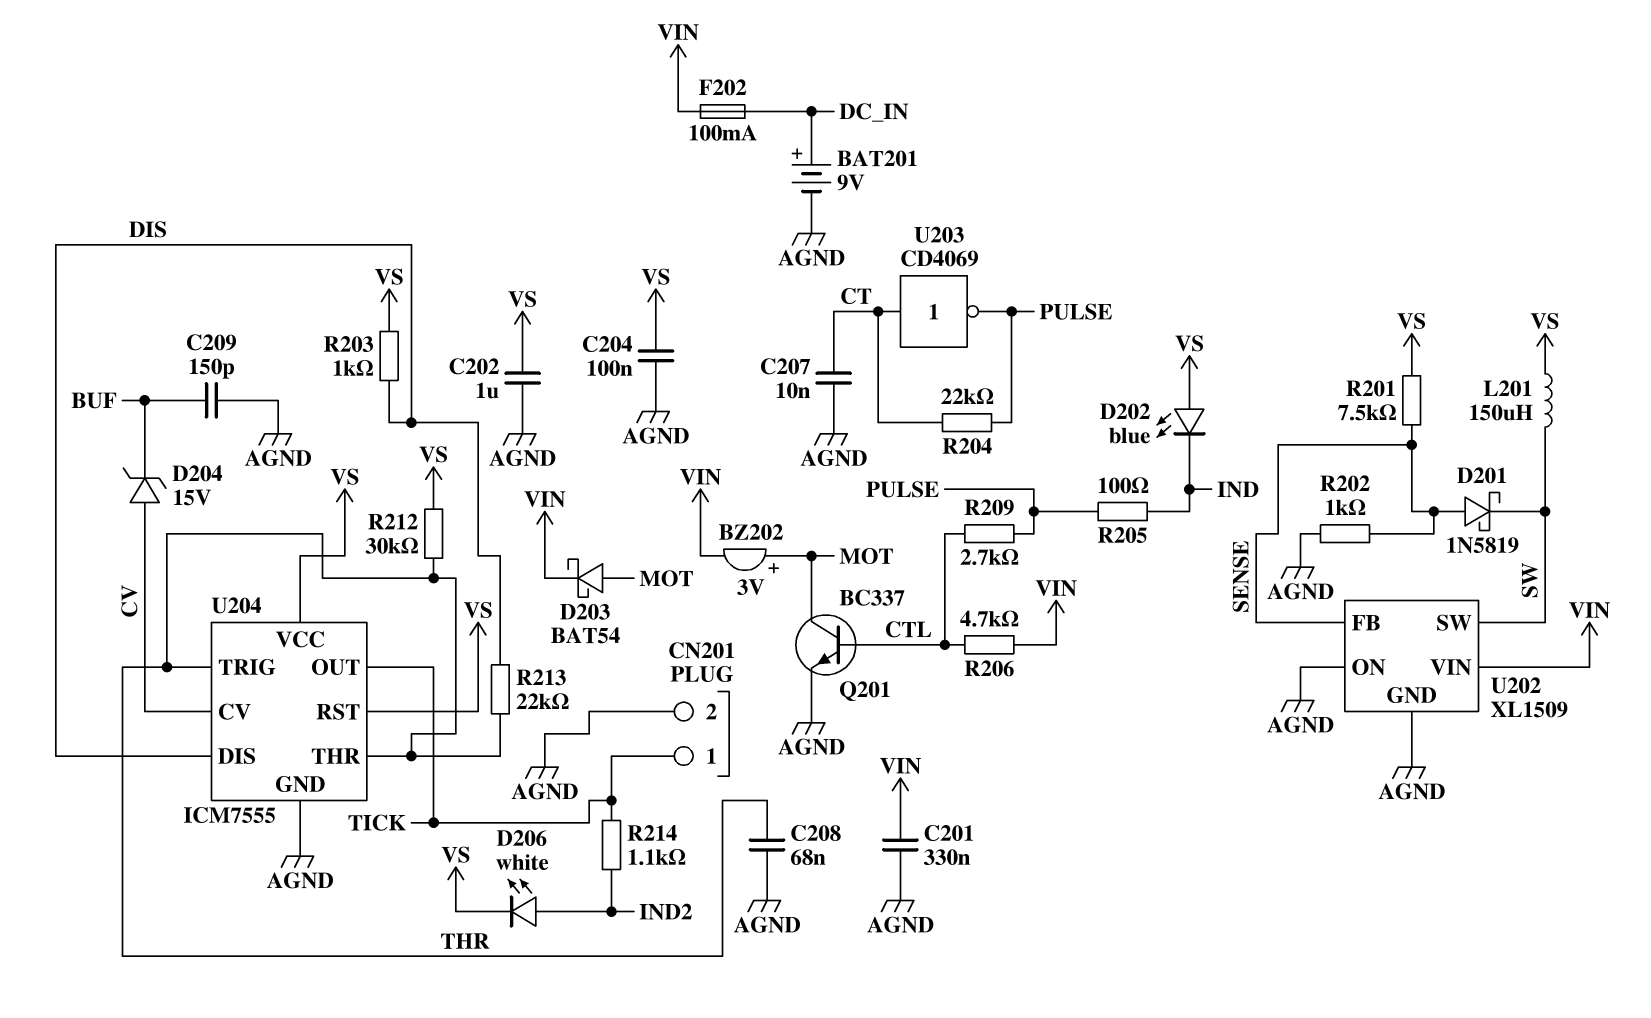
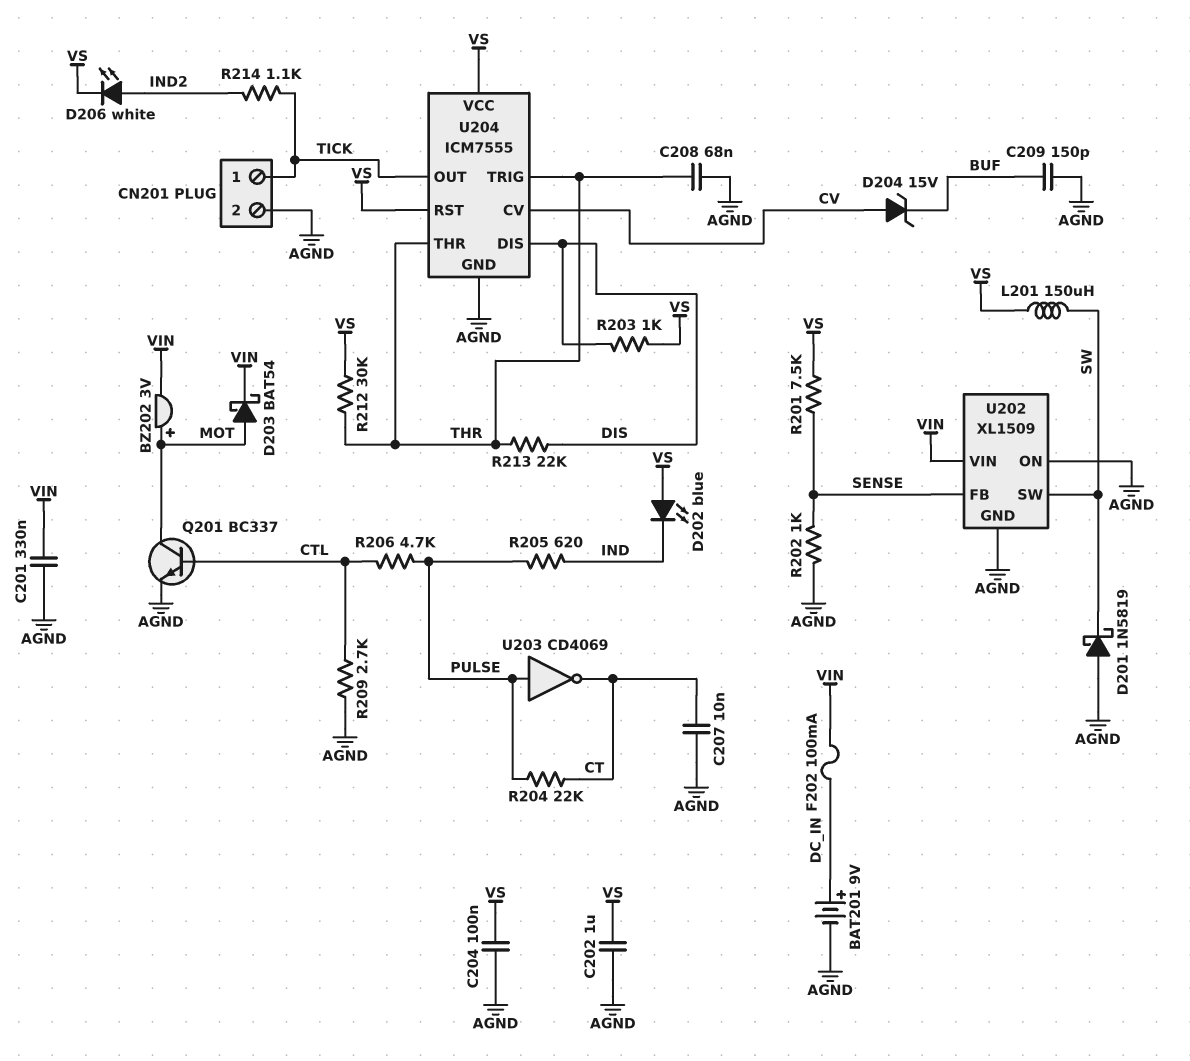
D201: schottky 1N5819 (A SENSE, K SW) -> schottky 1N5819 (A AGND, K SW)
R205: 100 (IND, PULSE) -> 620 (IND, PULSE)
R206: 4.7k (CTL, VIN) -> 4.7k (CTL, PULSE)
R209: 2.7k (CTL, PULSE) -> 2.7k (AGND, CTL)
U203: NOT CD4069 (in CT, out PULSE) -> NOT CD4069 (in PULSE, out CT)

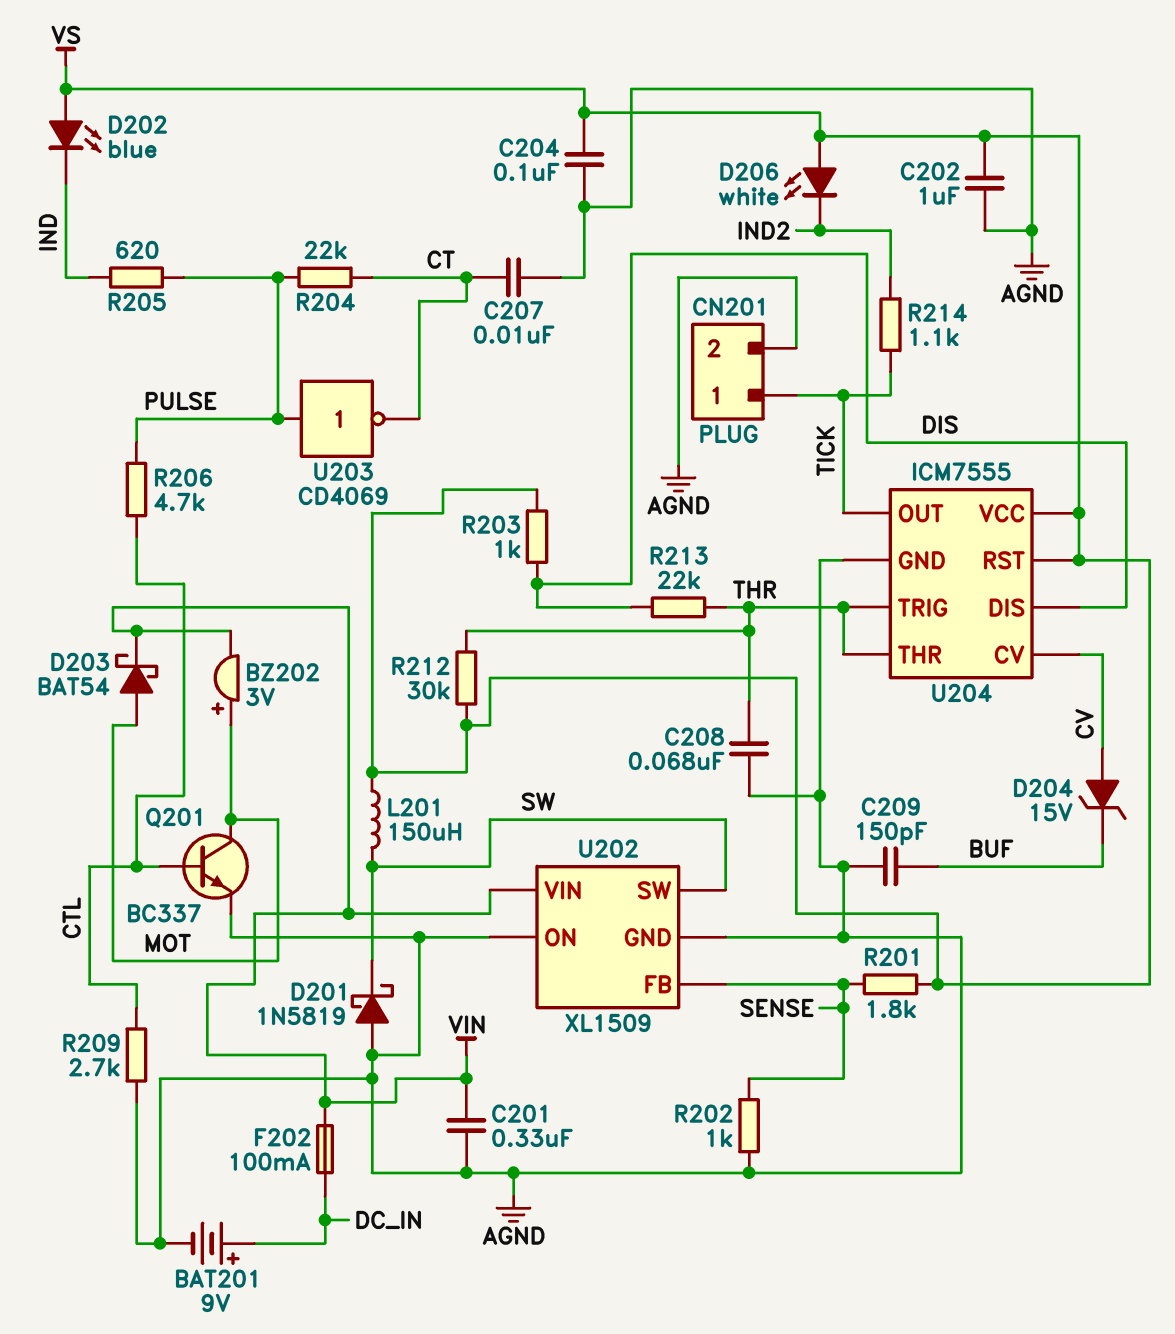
D206: LED white (A IND2, K VS) -> LED white (A VS, K IND2)
R201: 7.5k (SENSE, VS) -> 1.8k (SENSE, VS)

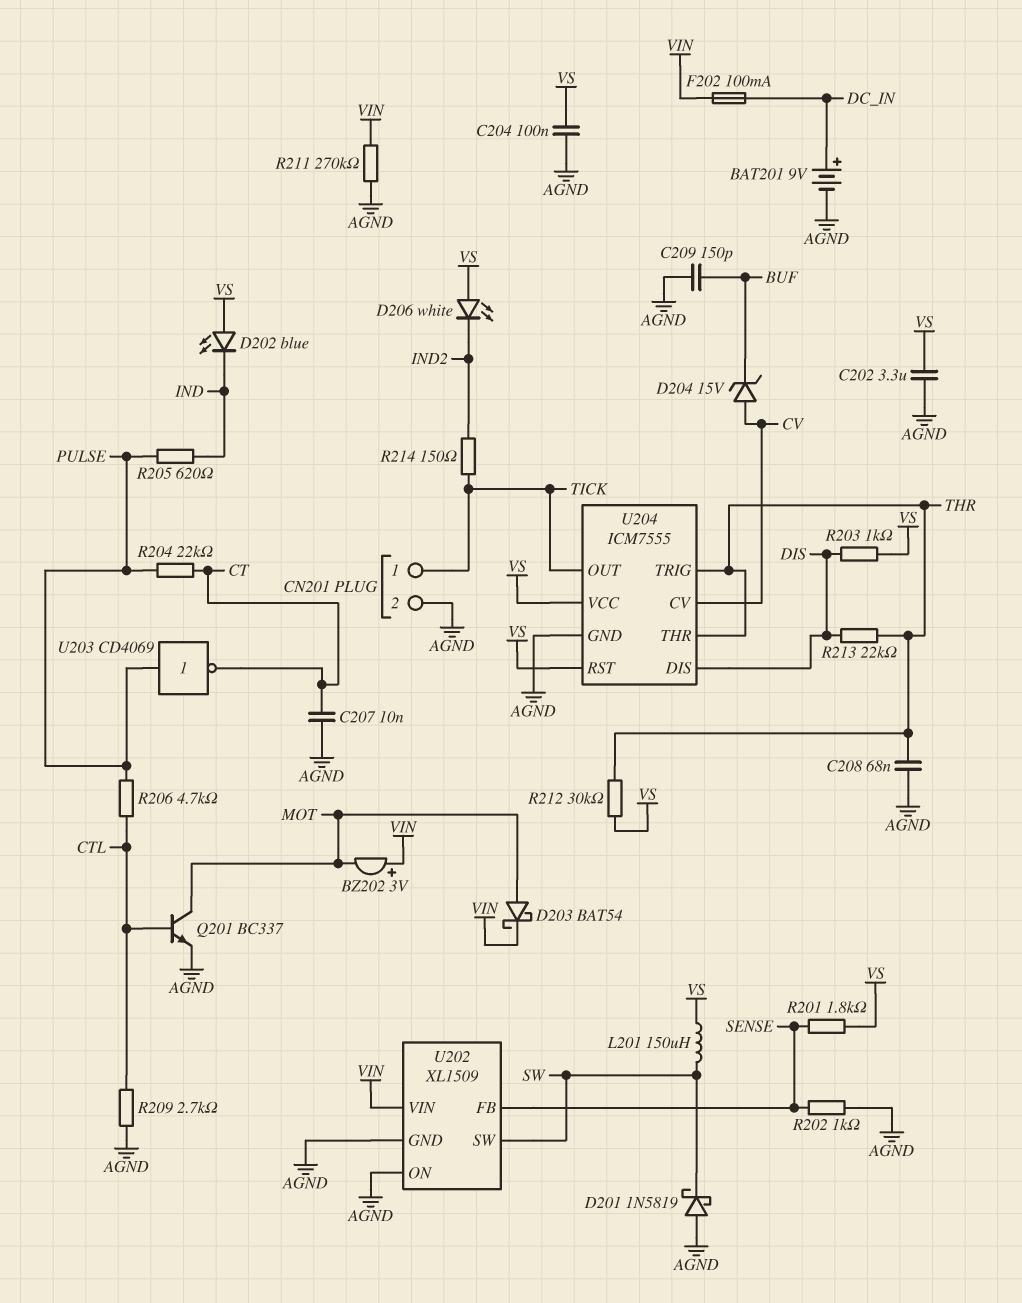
BZ202: buzzer 3V (plus MOT, minus VIN) -> buzzer 3V (plus VIN, minus MOT)
C201: 330nF (AGND, VIN) -> none
C202: 1uF (AGND, VS) -> 3.3uF (AGND, VS)
R211: none -> 270k (AGND, VIN)
R214: 1.1k (IND2, TICK) -> 150 (IND2, TICK)

